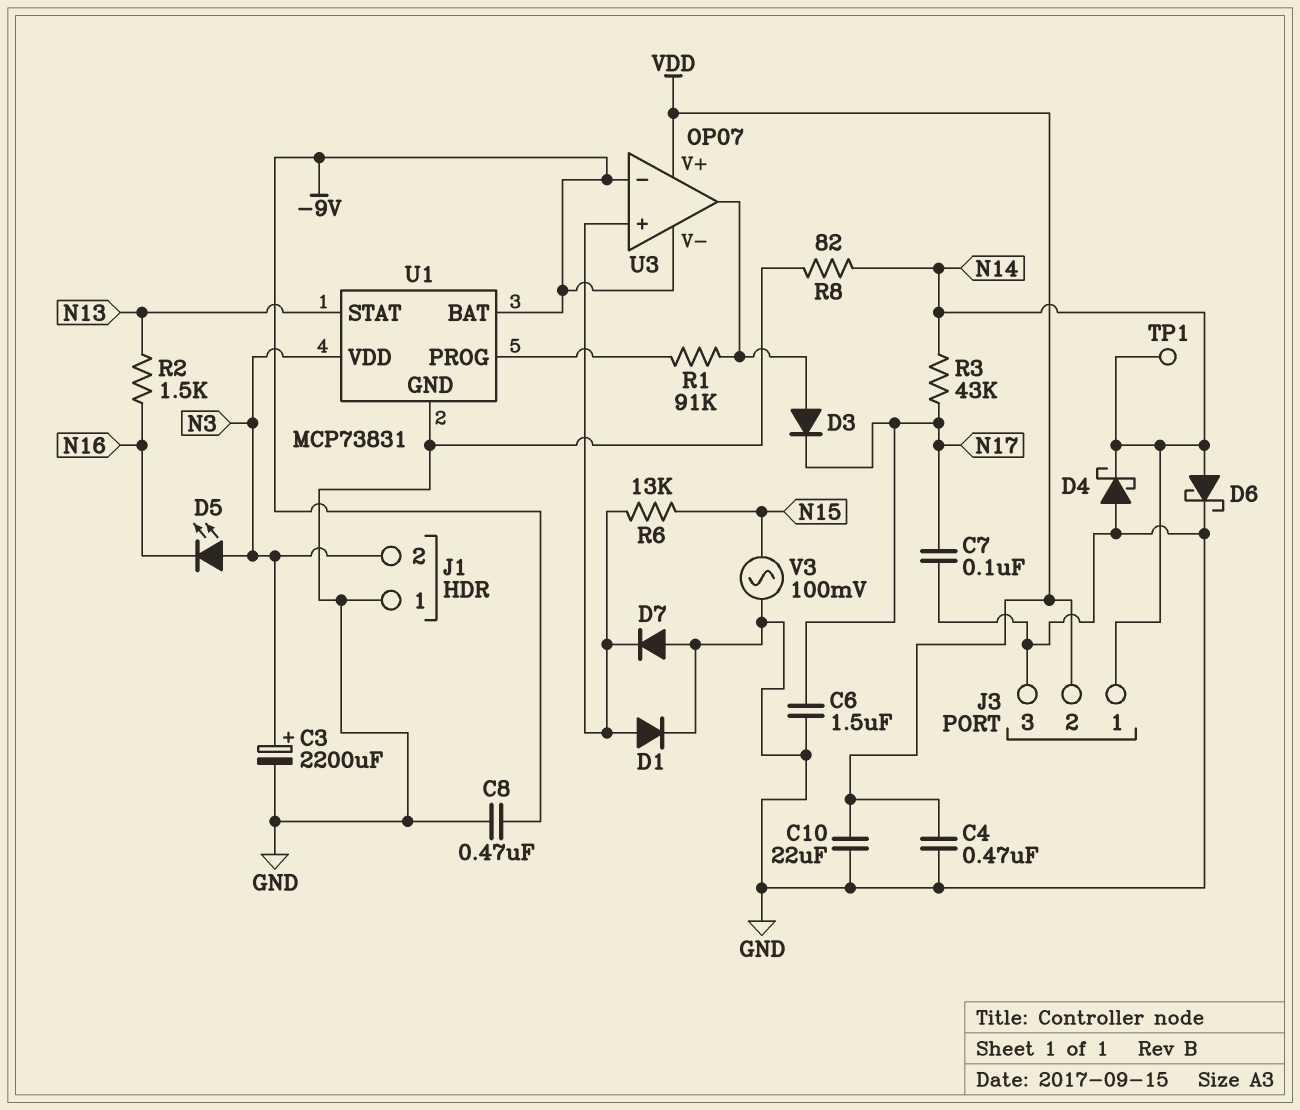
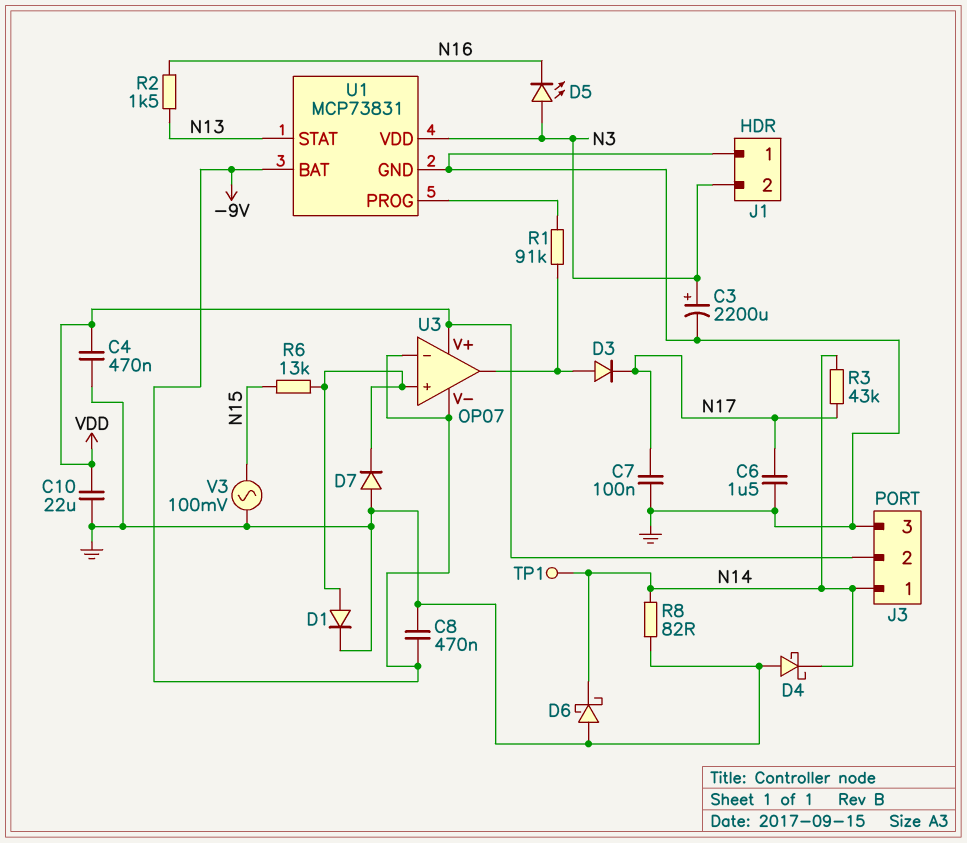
D6: schottky (A N14, K GND) -> schottky (A GND, K N14)

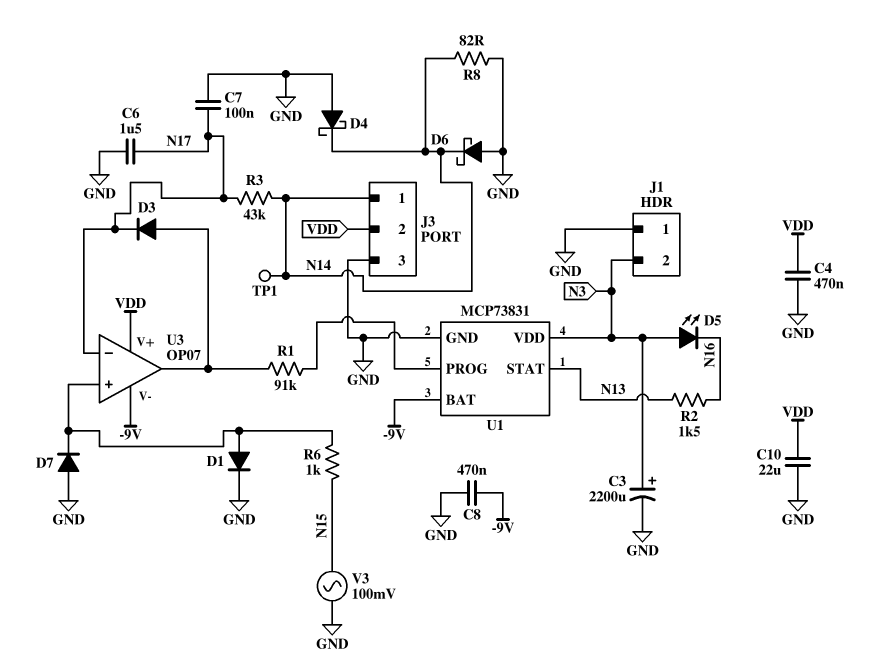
R6: 13k (N15, U3/in+) -> 1k (N15, U3/in+)
U3 pin in-: -9V -> N17

